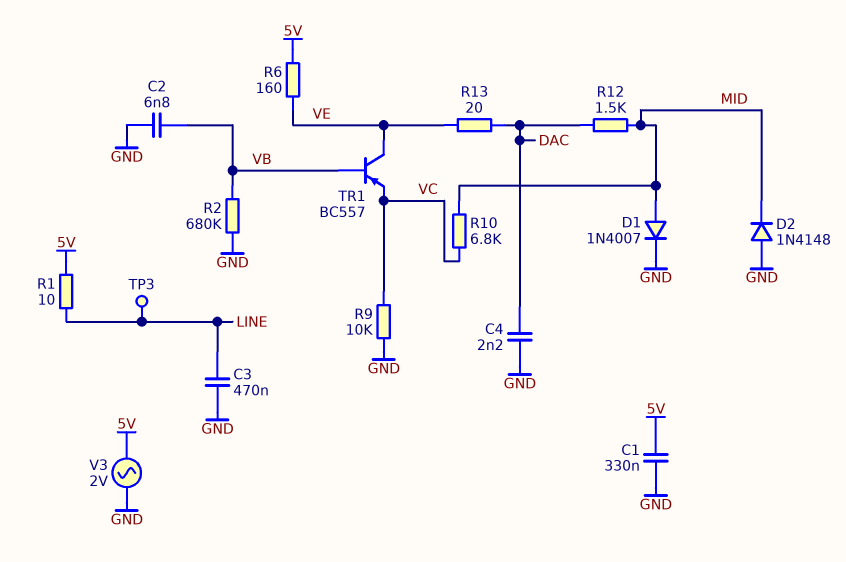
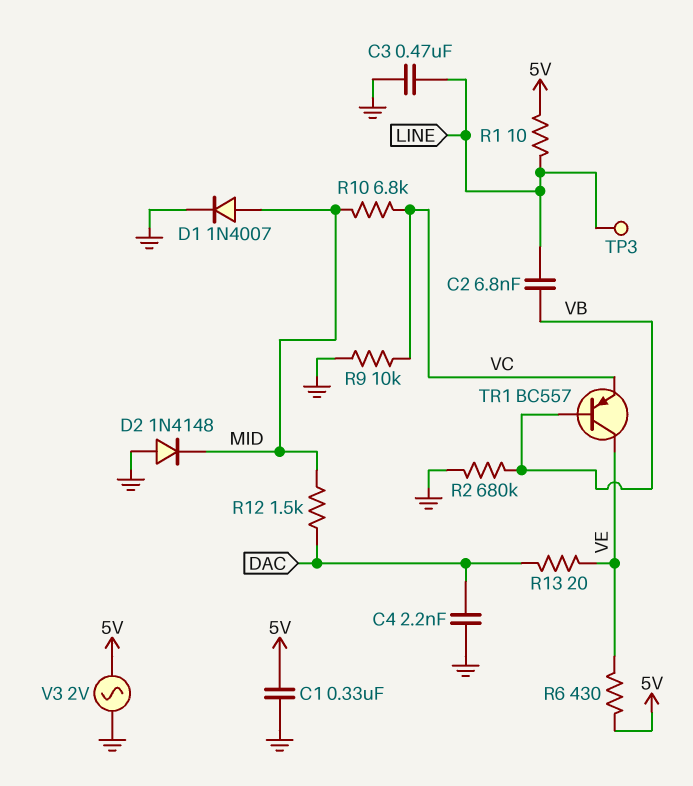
C2: 6.8nF (GND, VB) -> 6.8nF (LINE, VB)
R6: 160 (5V, VE) -> 430 (5V, VE)

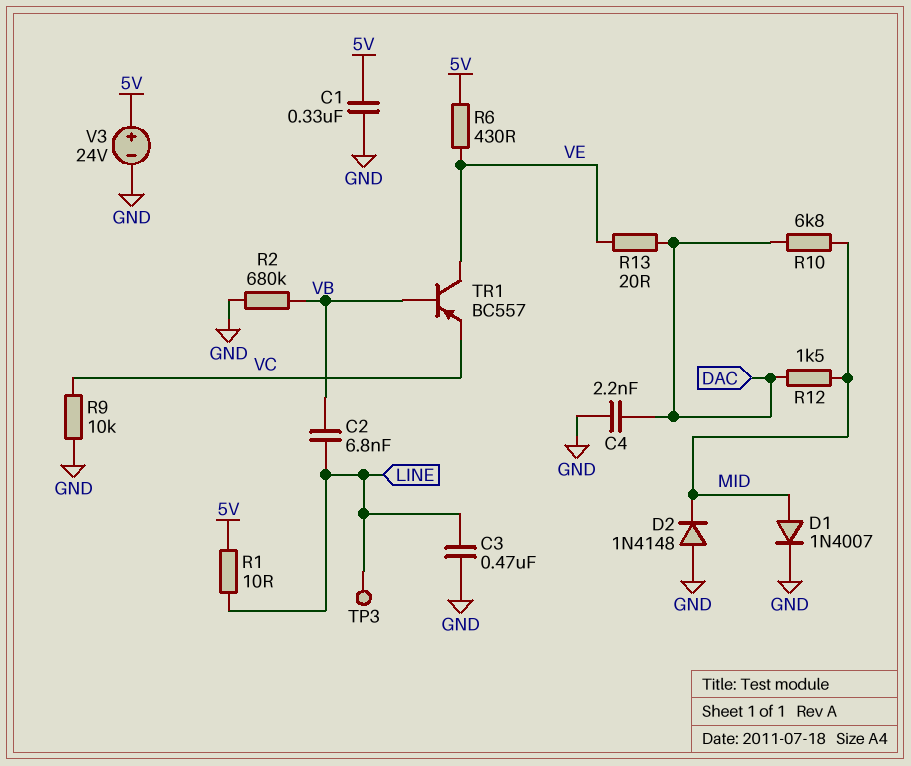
R10: 6.8k (MID, VC) -> 6.8k (DAC, MID)
V3: AC 2V (5V, GND) -> 24V (plus 5V, minus GND)

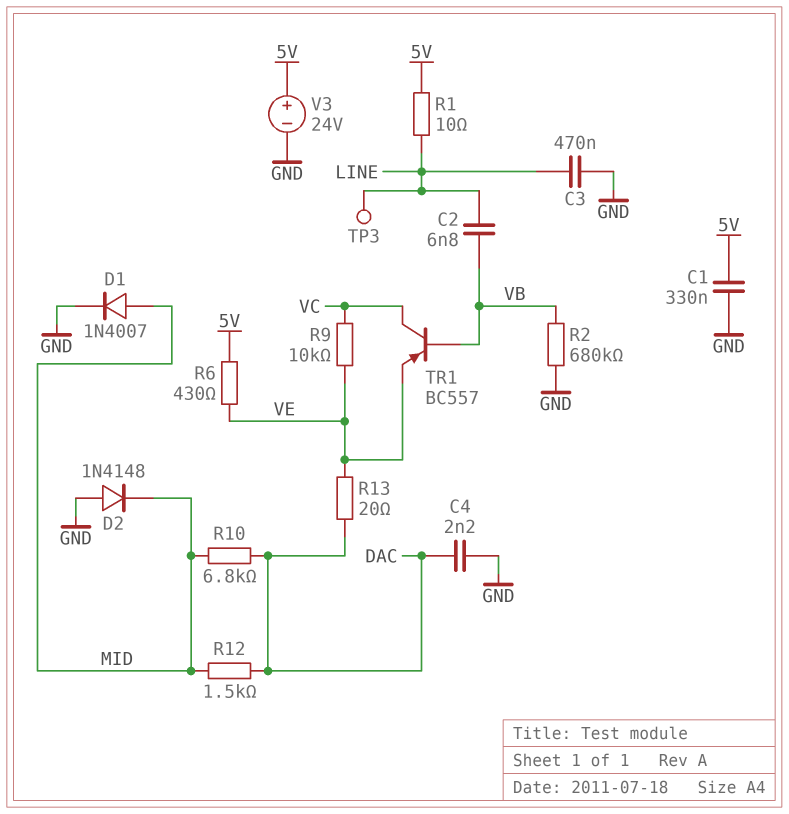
R9: 10k (GND, VC) -> 10k (VC, VE)
TR1: PNP BC557 (B VB, C VE, E VC) -> PNP BC557 (B VB, C VC, E VE)

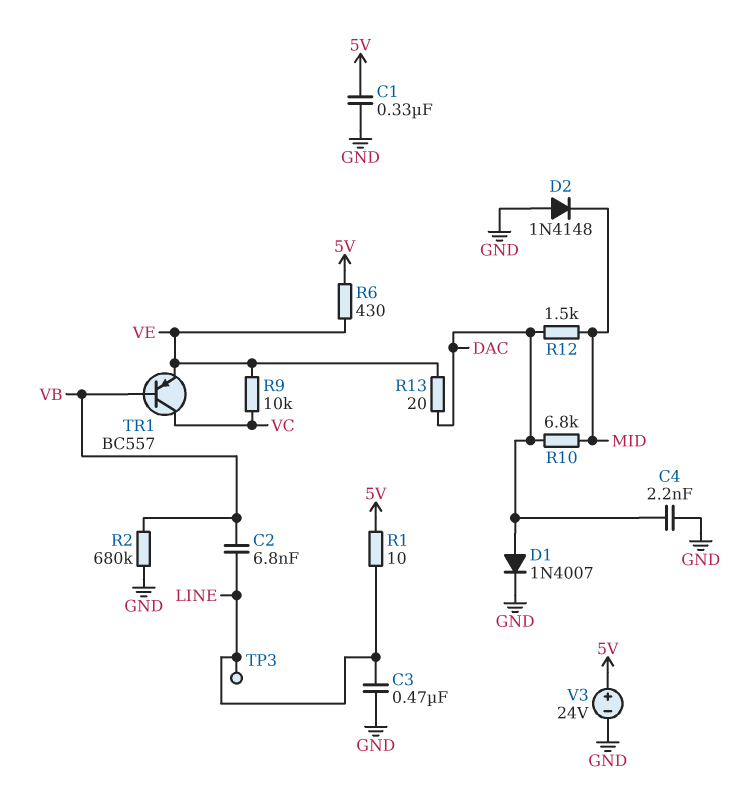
D1: diode 1N4007 (A MID, K GND) -> diode 1N4007 (A DAC, K GND)

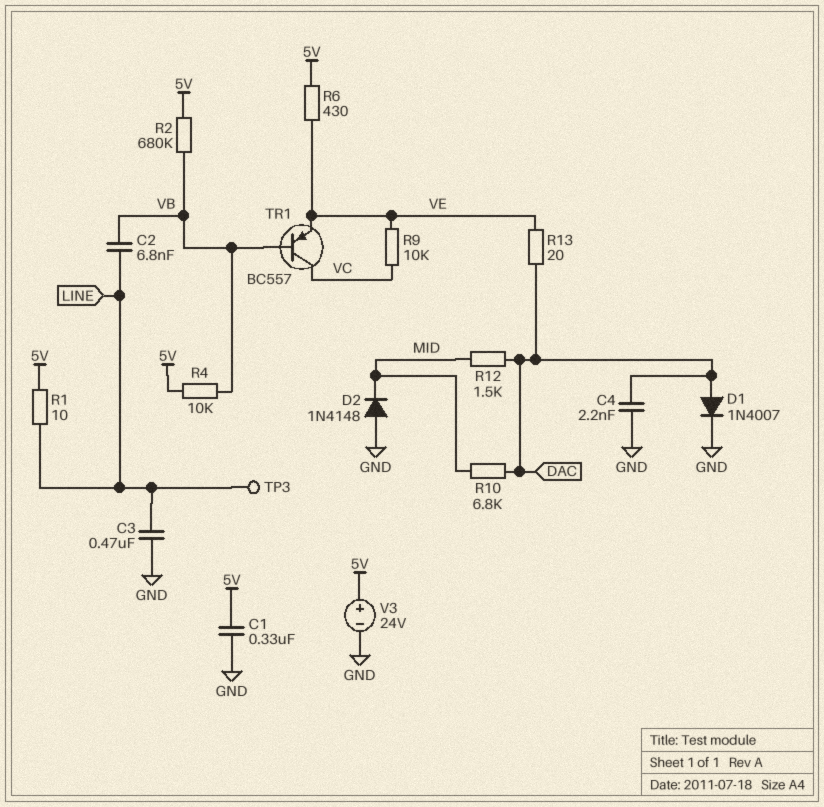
R2: 680k (GND, VB) -> 680k (5V, VB)
R4: none -> 10k (5V, VB)

